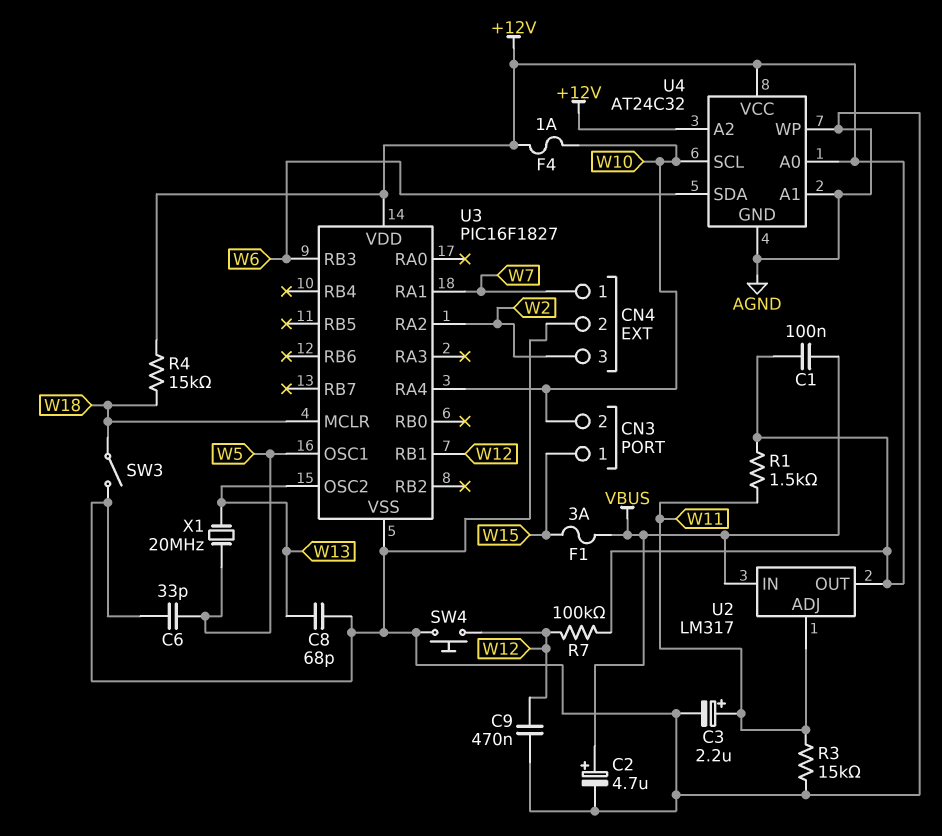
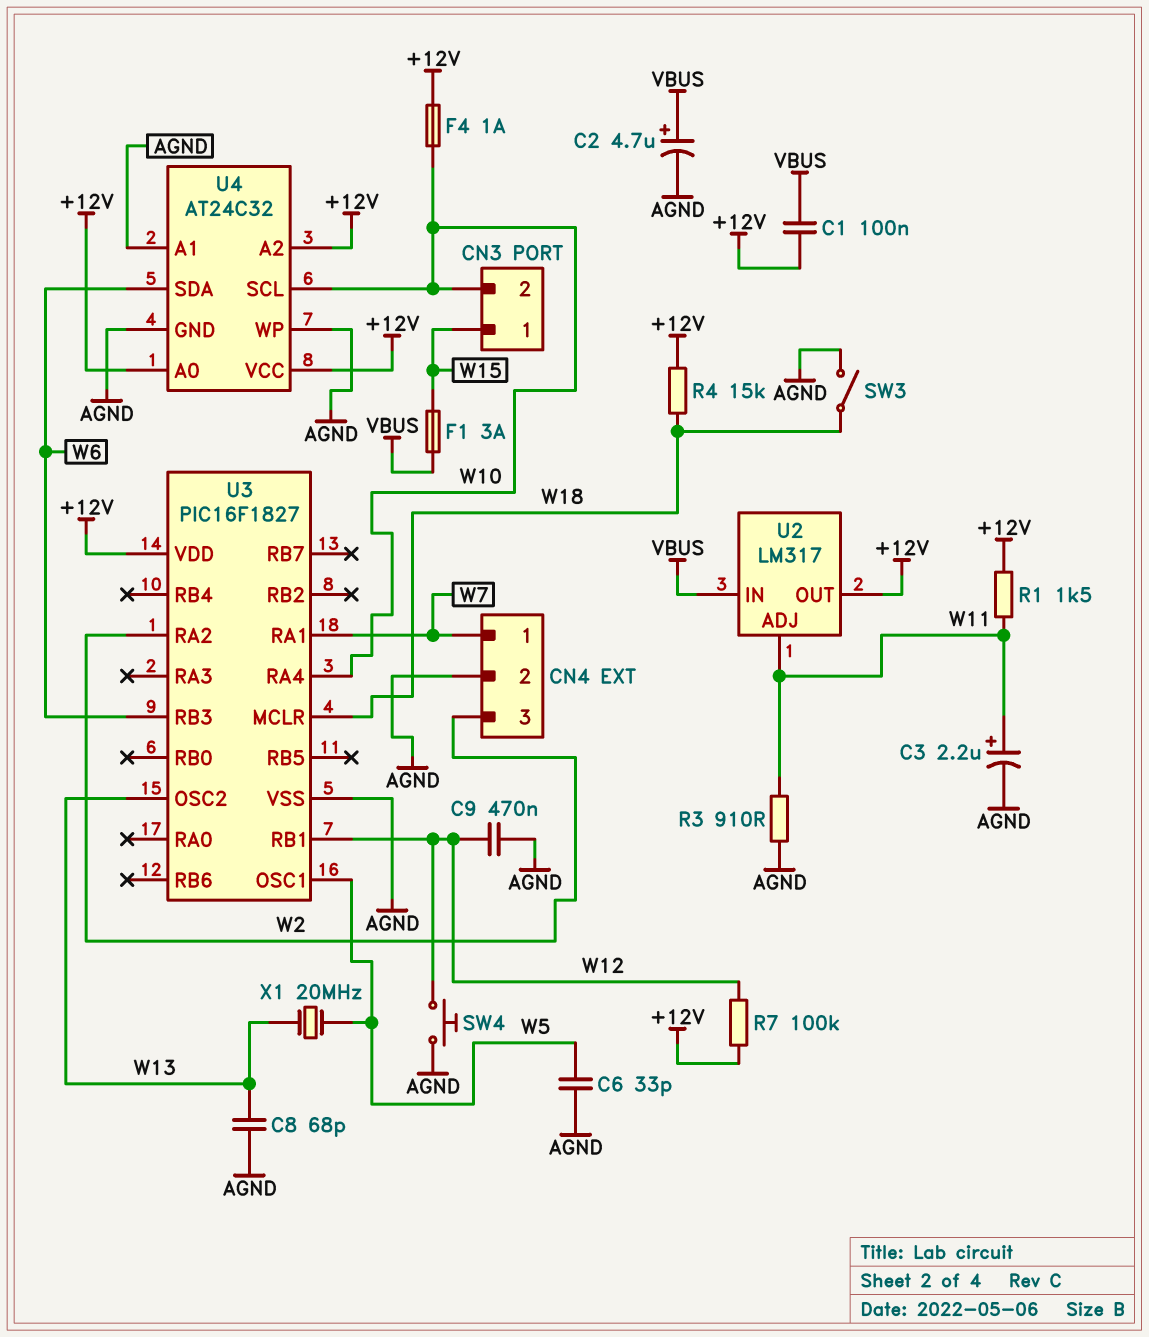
R3: 15k (AGND, W11) -> 910 (AGND, W11)

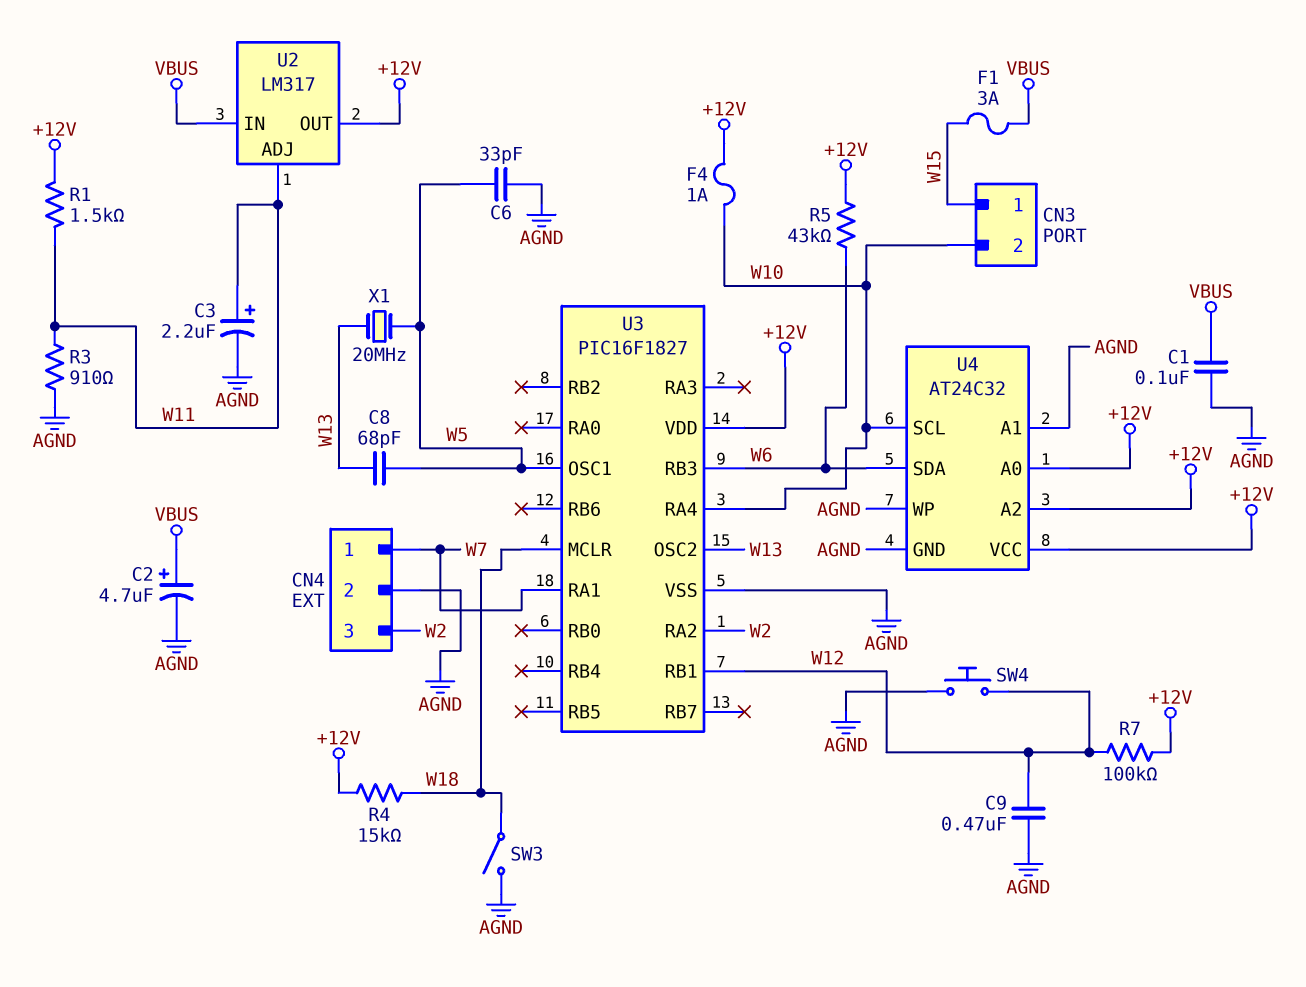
C1: 100nF (+12V, VBUS) -> 100nF (AGND, VBUS)
C8: 68pF (AGND, W13) -> 68pF (W5, W13)
R5: none -> 43k (+12V, W6)

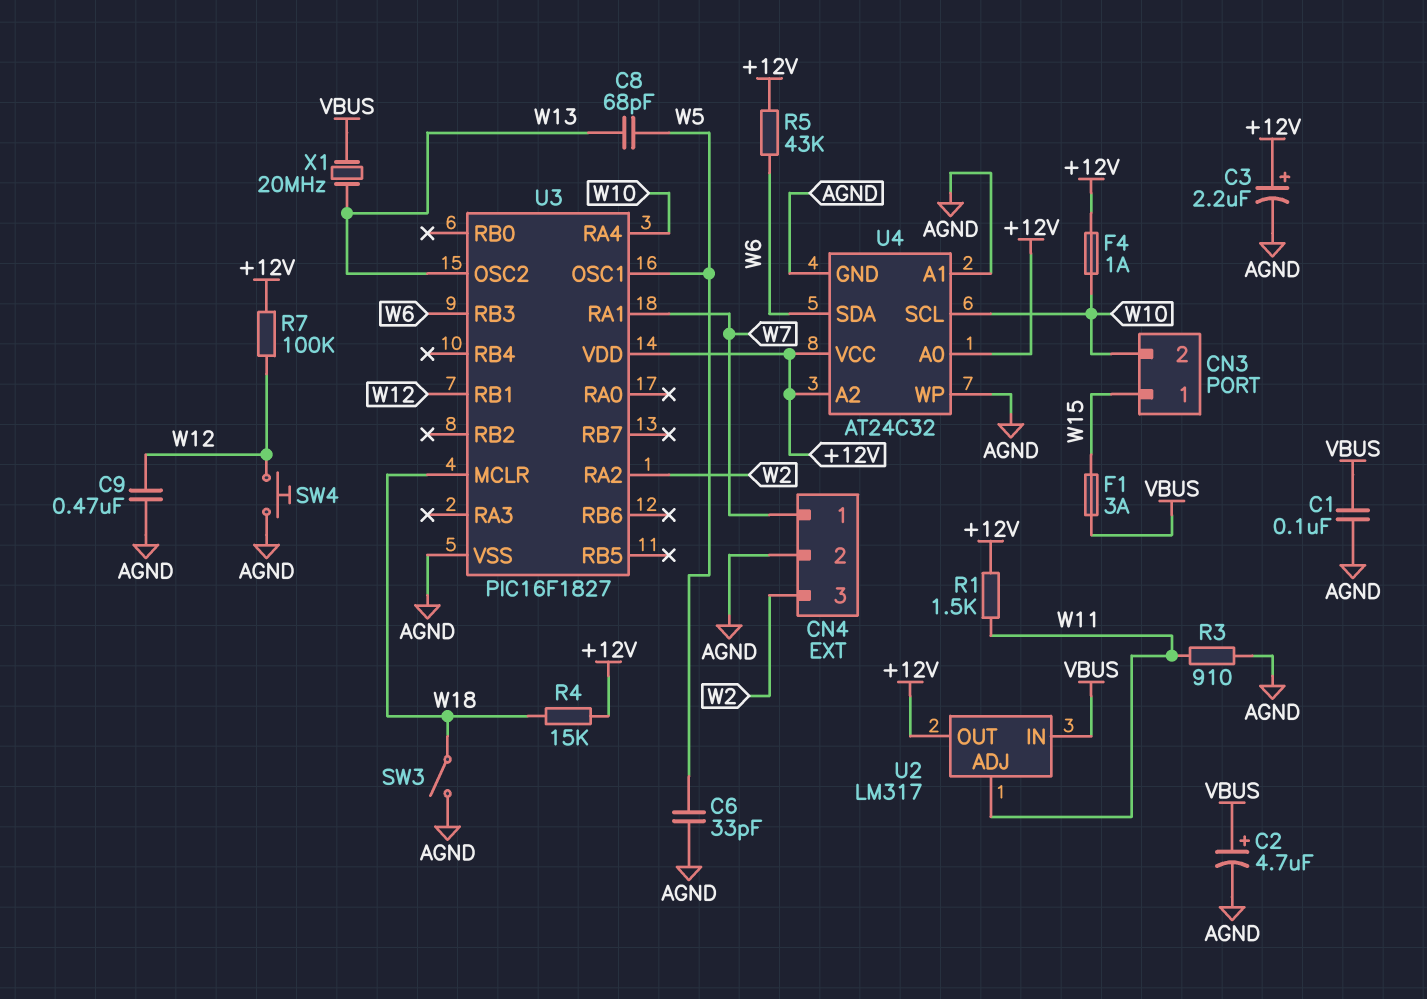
C3: 2.2uF (plus W11, minus AGND) -> 2.2uF (plus +12V, minus AGND)
X1: 20MHz (W5, W13) -> 20MHz (VBUS, W13)

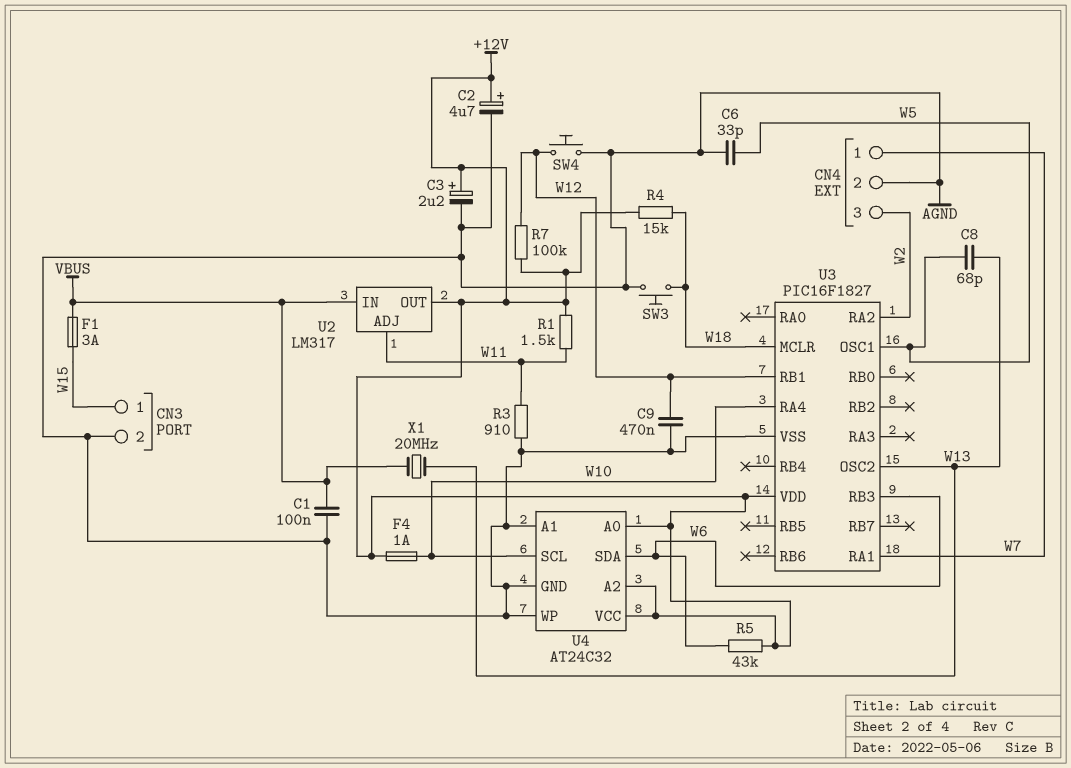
C2: 4.7uF (plus VBUS, minus AGND) -> 4.7uF (plus +12V, minus AGND)
CN3 pin 2: W10 -> AGND
SW3: switch (AGND, W18) -> button (AGND, W18)

